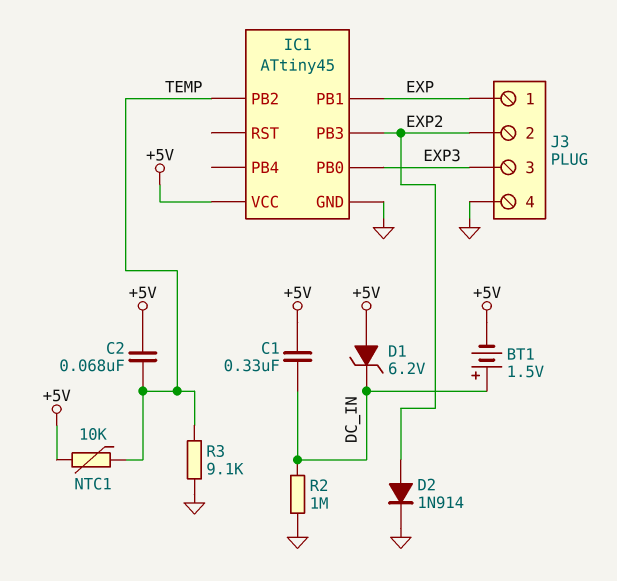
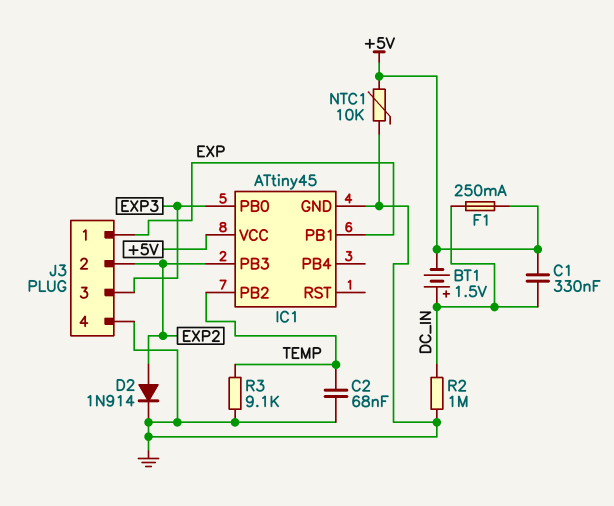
C2: 68nF (+5V, TEMP) -> 68nF (GND, TEMP)
D1: zener 6.2V (A +5V, K DC_IN) -> none
F1: none -> 250mA (+5V, DC_IN)
NTC1: 10k (+5V, TEMP) -> 10k (+5V, GND)

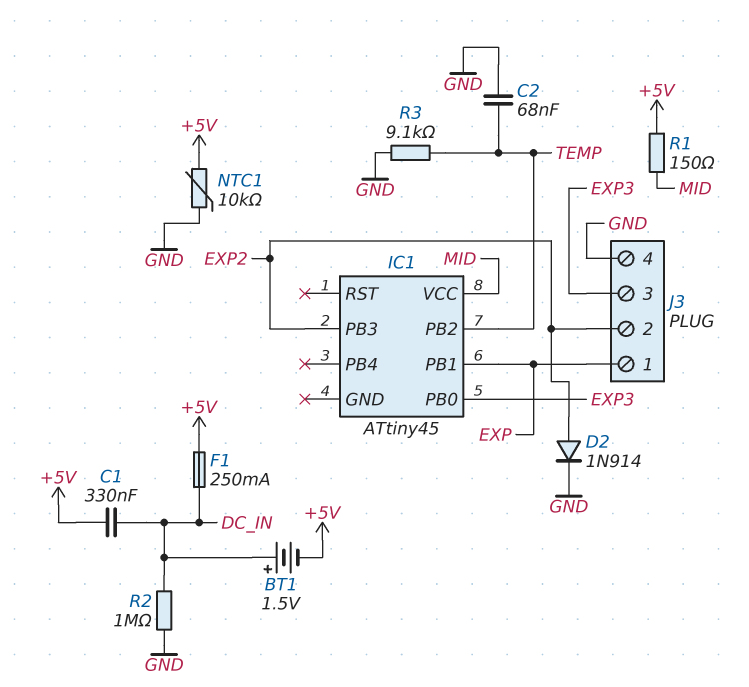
IC1 pin GND: GND -> none
IC1 pin VCC: +5V -> MID
R1: none -> 150 (+5V, MID)

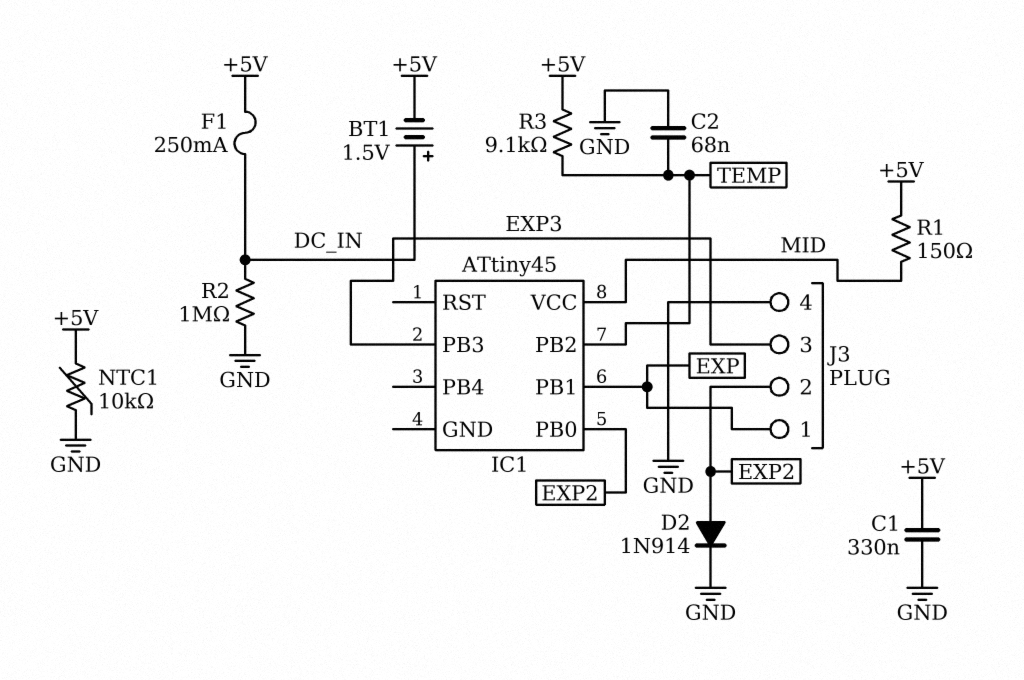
C1: 330nF (+5V, DC_IN) -> 330nF (+5V, GND)
IC1 pin PB0: EXP3 -> EXP2
IC1 pin PB3: EXP2 -> EXP3
R3: 9.1k (GND, TEMP) -> 9.1k (+5V, TEMP)

